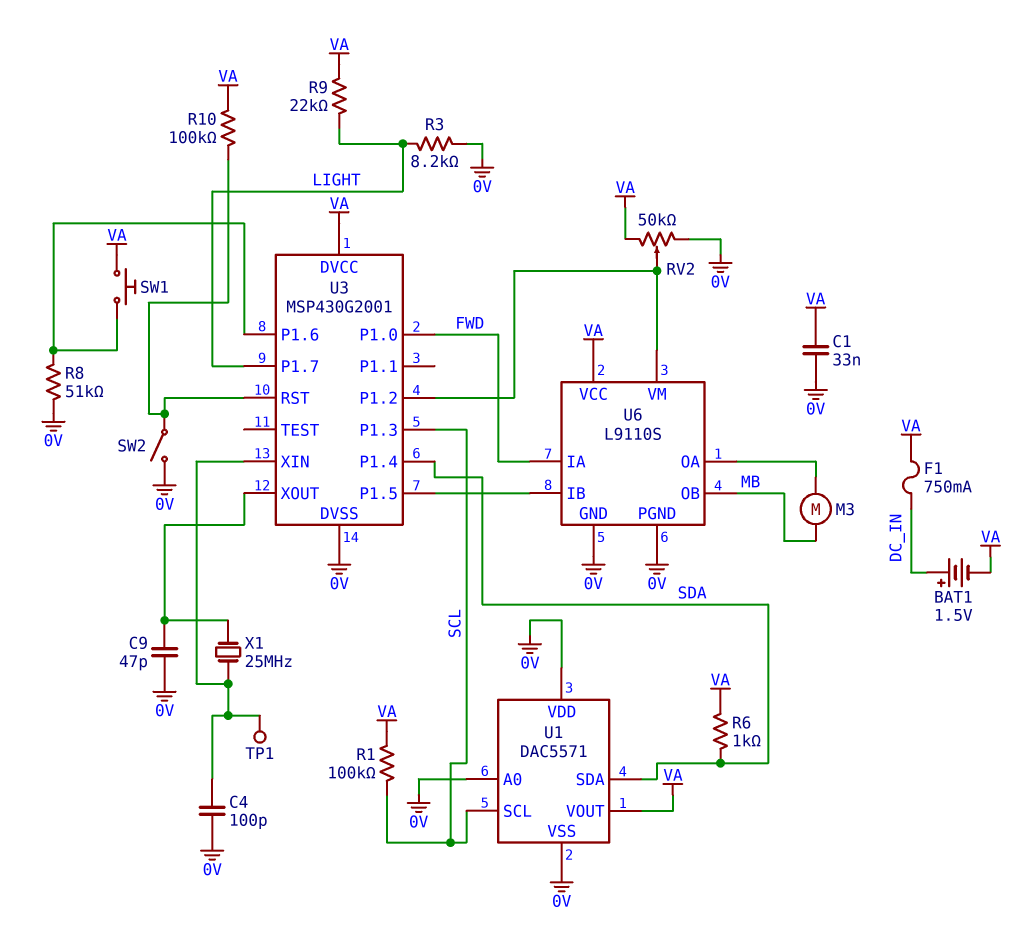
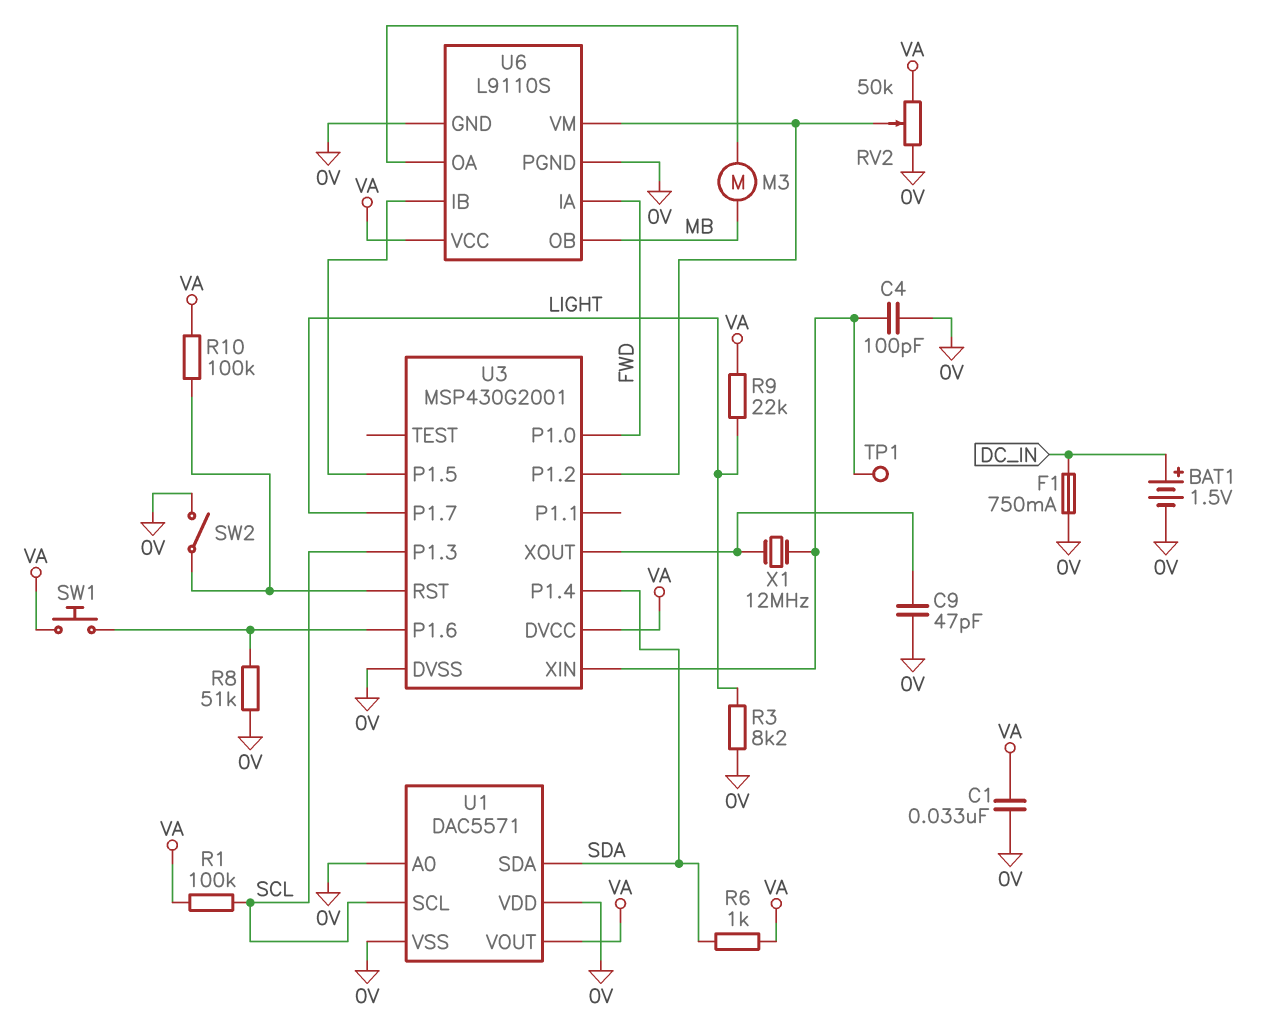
BAT1: 1.5V (plus DC_IN, minus VA) -> 1.5V (plus DC_IN, minus 0V)
F1: 750mA (DC_IN, VA) -> 750mA (0V, DC_IN)
X1: 25MHz (U3/XIN, U3/XOUT) -> 12MHz (U3/XIN, U3/XOUT)

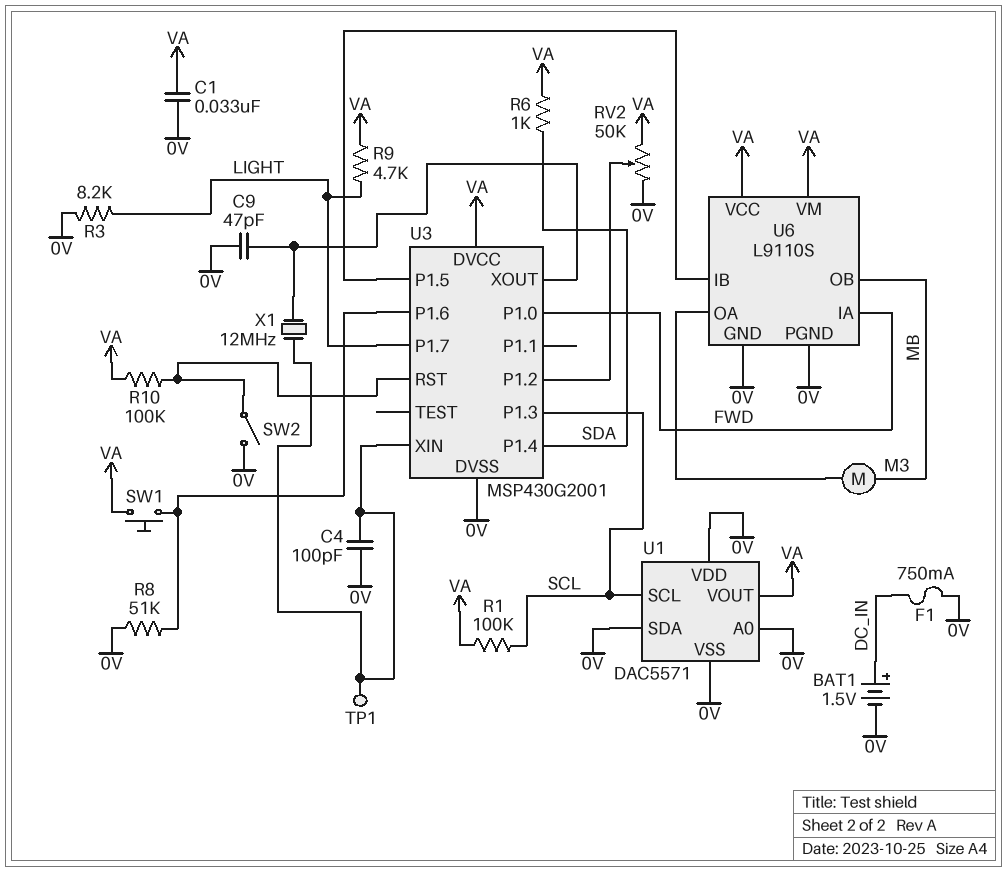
R9: 22k (LIGHT, VA) -> 4.7k (LIGHT, VA)
U1 pin SDA: SDA -> 0V
U6 pin VM: U3/P1.2 -> VA

